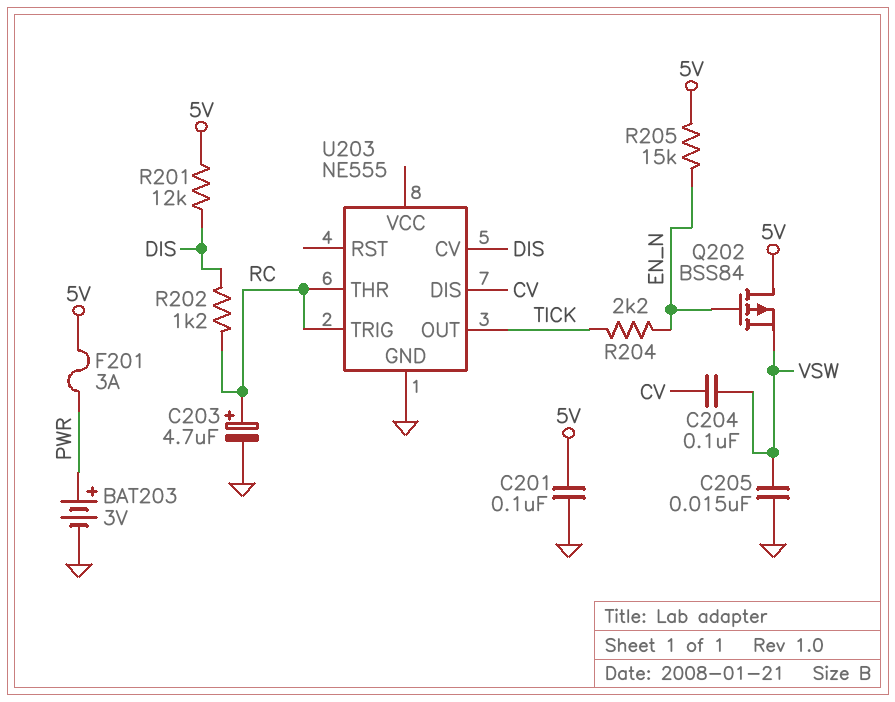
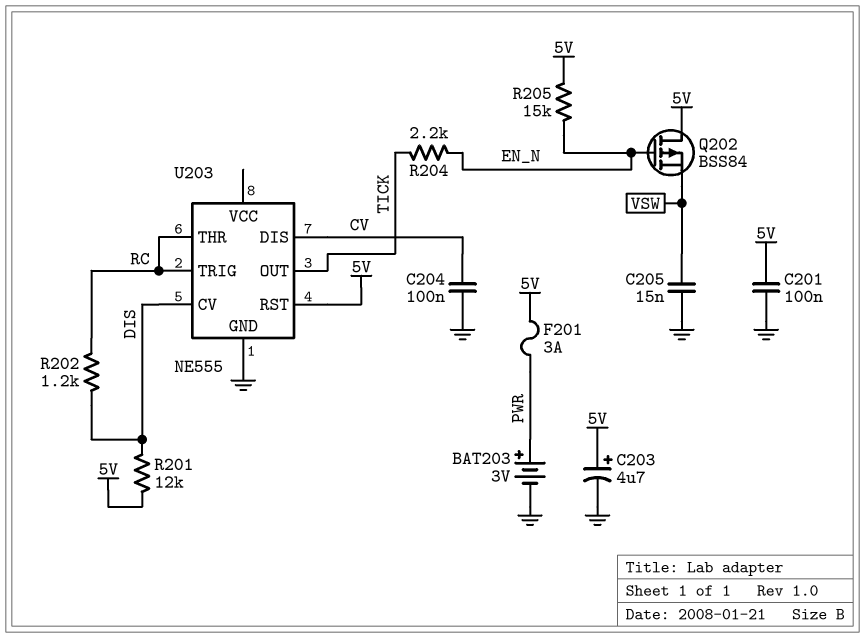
C203: 4.7uF (plus RC, minus GND) -> 4.7uF (plus 5V, minus GND)
C204: 100nF (CV, VSW) -> 100nF (CV, GND)
U203 pin RST: none -> 5V

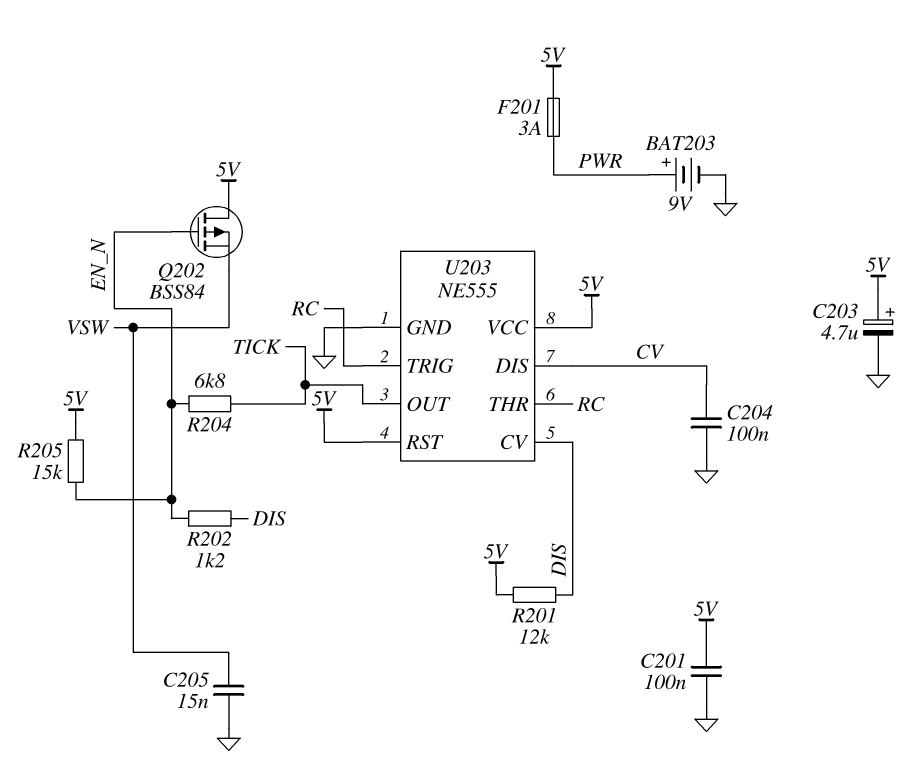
BAT203: 3V (plus PWR, minus GND) -> 9V (plus PWR, minus GND)
R202: 1.2k (DIS, RC) -> 1.2k (DIS, EN_N)
R204: 2.2k (EN_N, TICK) -> 6.8k (EN_N, TICK)
U203 pin VCC: none -> 5V

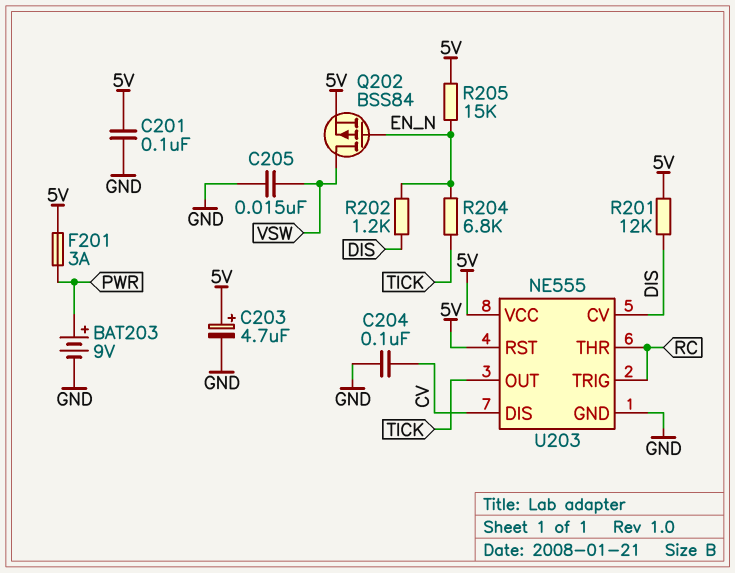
Q202: PMOS BSS84 (G EN_N, D 5V, S VSW) -> PMOS BSS84 (G EN_N, D VSW, S 5V)

